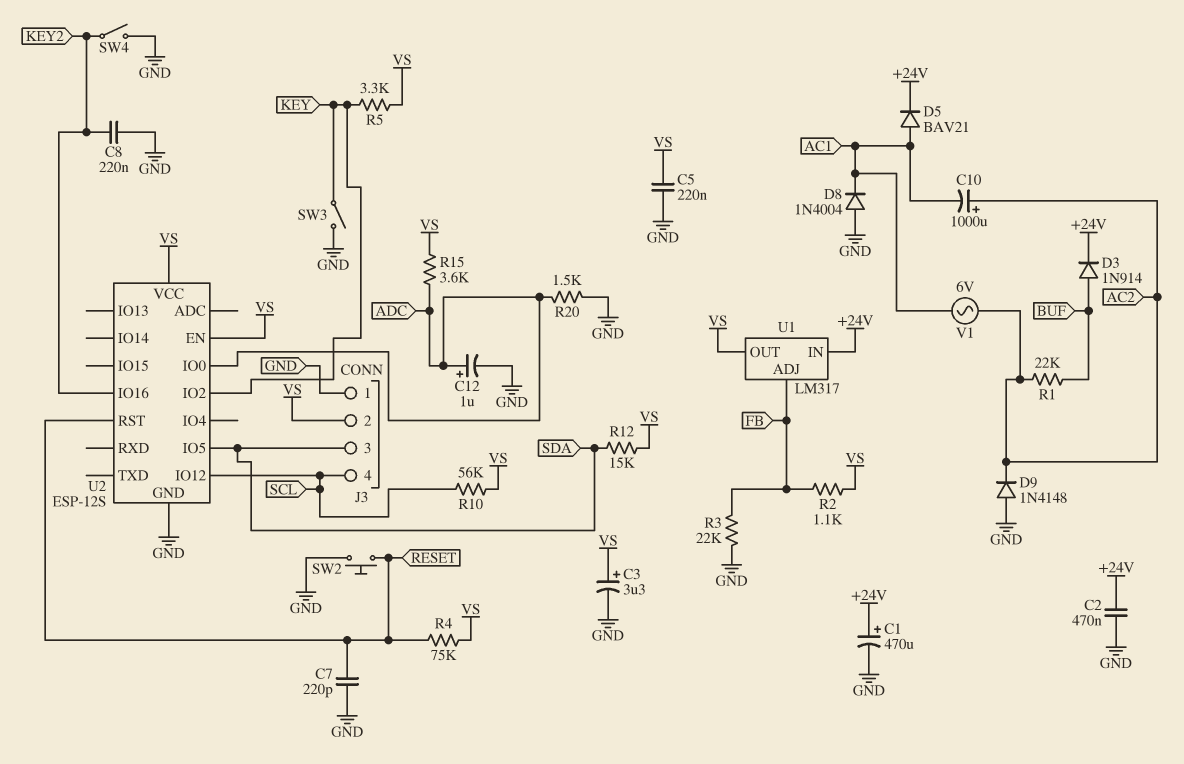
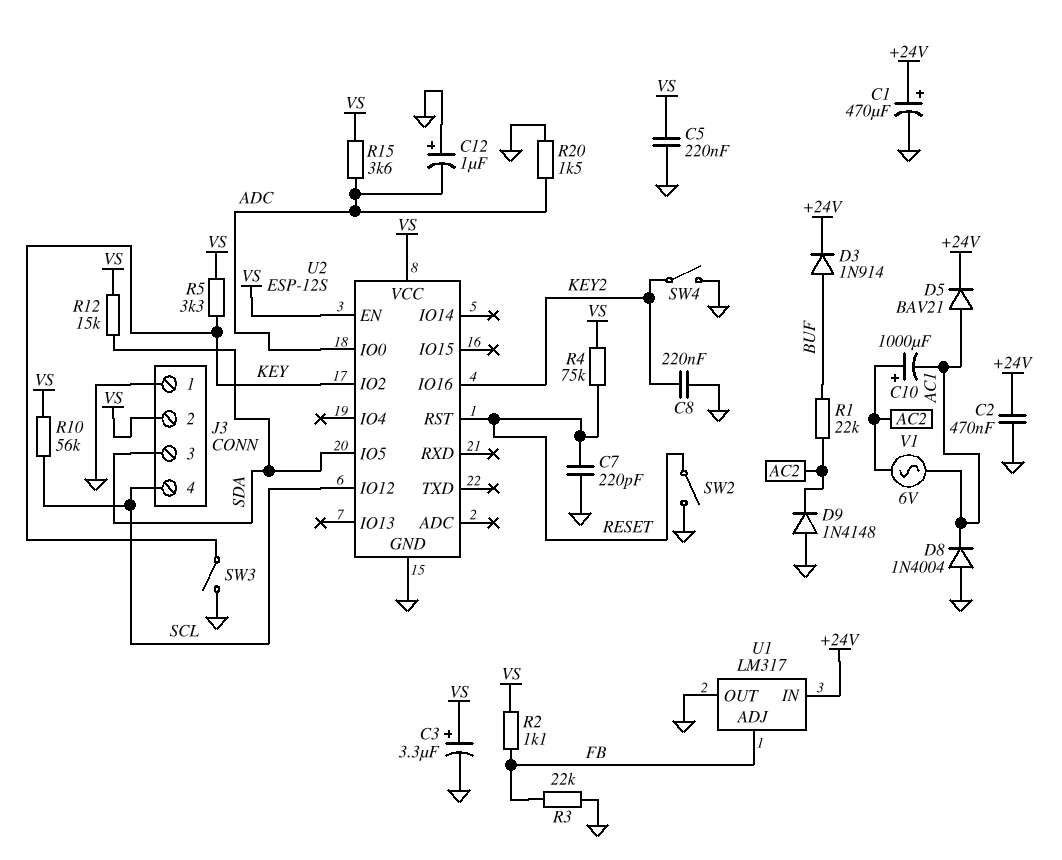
C12: 1uF (plus ADC, minus GND) -> 1uF (plus GND, minus ADC)
SW2: button (GND, RESET) -> switch (GND, RESET)
U1 pin OUT: VS -> GND

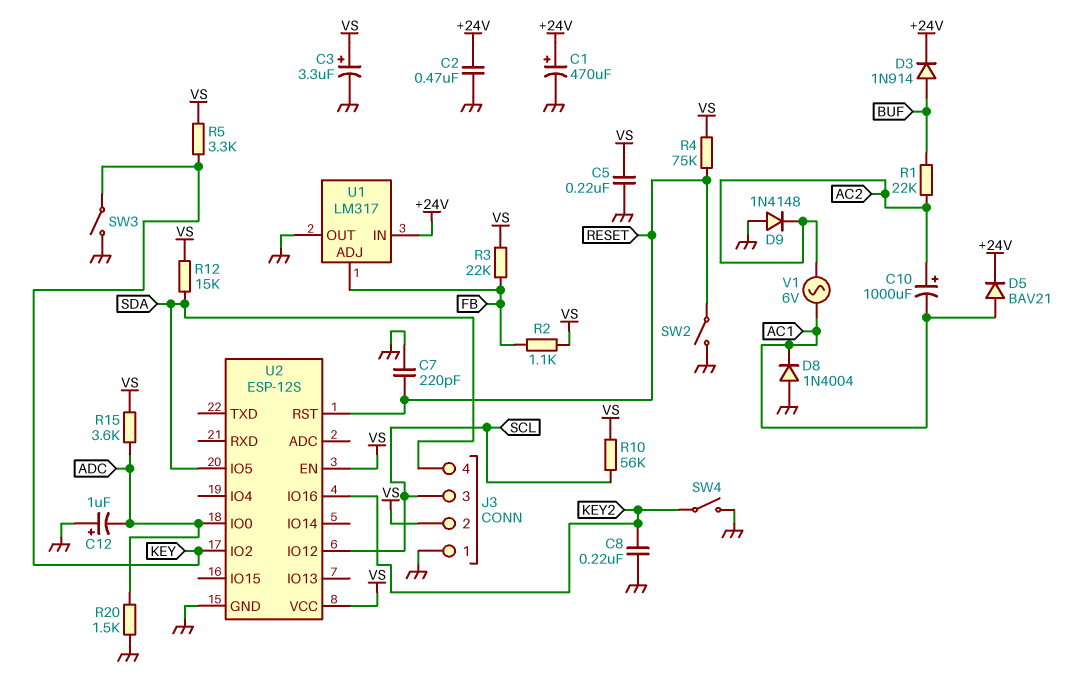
J3 pin 3: SDA -> SCL
J3 pin 4: SCL -> SDA
R3: 22k (FB, GND) -> 22k (FB, VS)

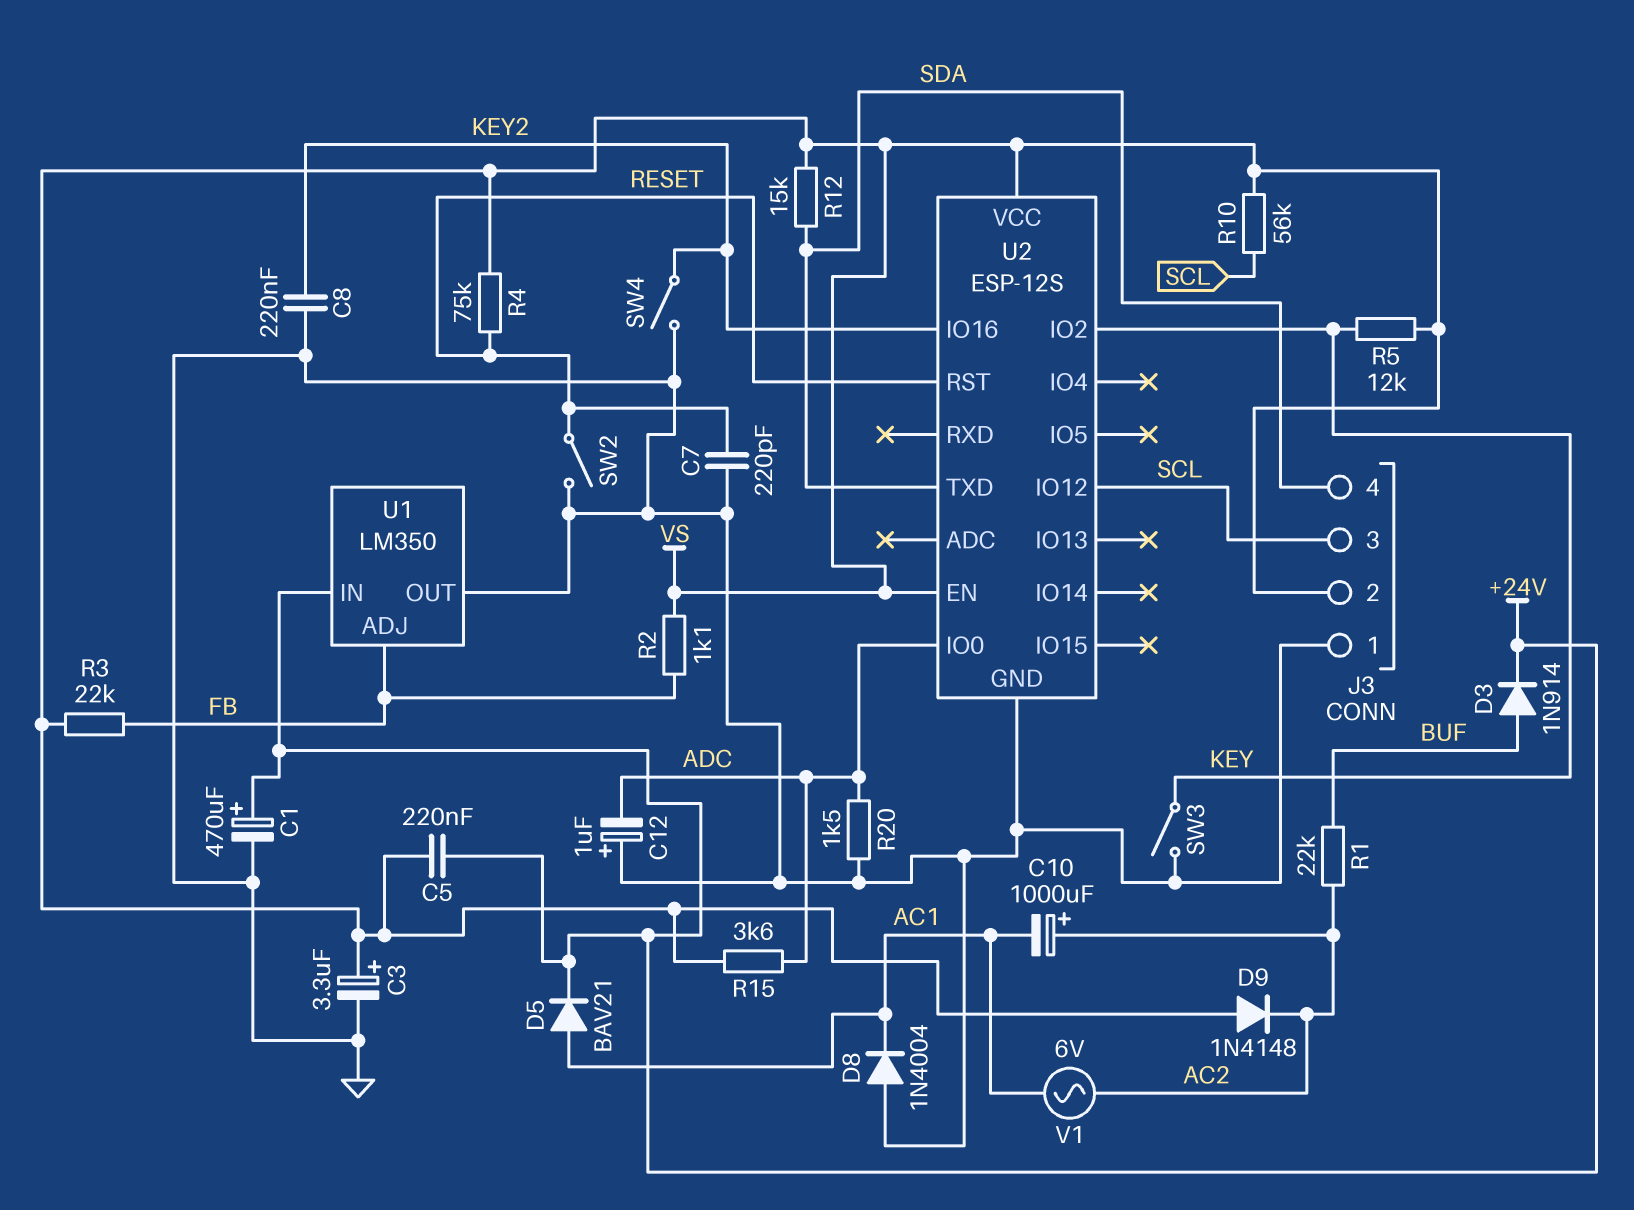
C2: 470nF (+24V, GND) -> none
C5: 220nF (GND, VS) -> 220nF (+24V, VS)
D9: diode 1N4148 (A GND, K AC2) -> diode 1N4148 (A VS, K AC2)
R5: 3.3k (KEY, VS) -> 12k (KEY, VS)
U1: LM317 -> LM350
U2 pin IO5: SDA -> none
U2 pin TXD: none -> SDA

